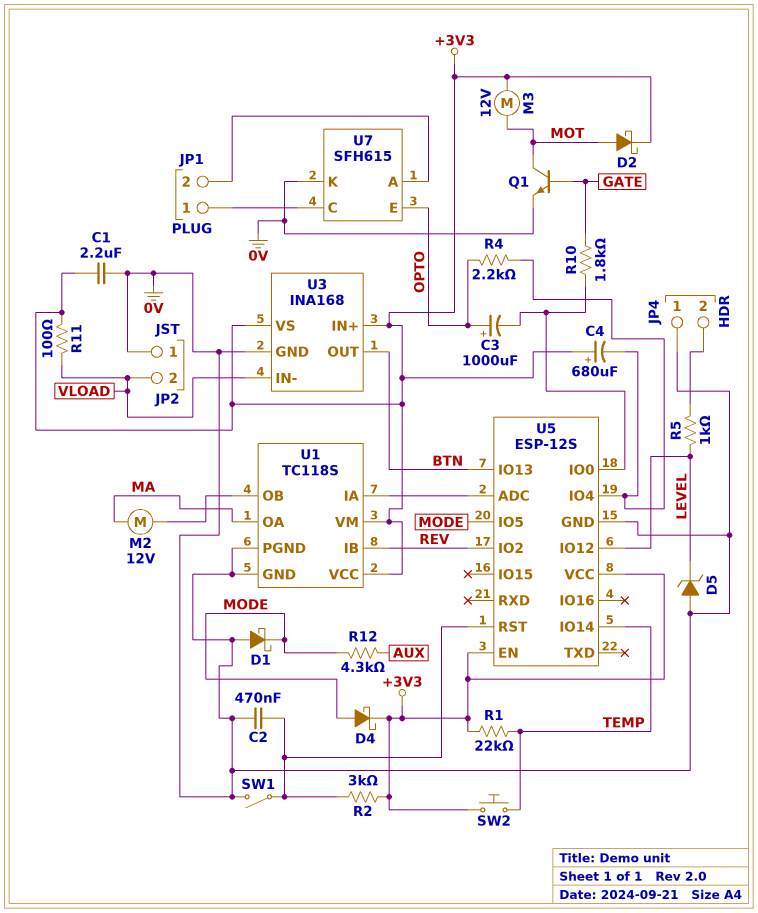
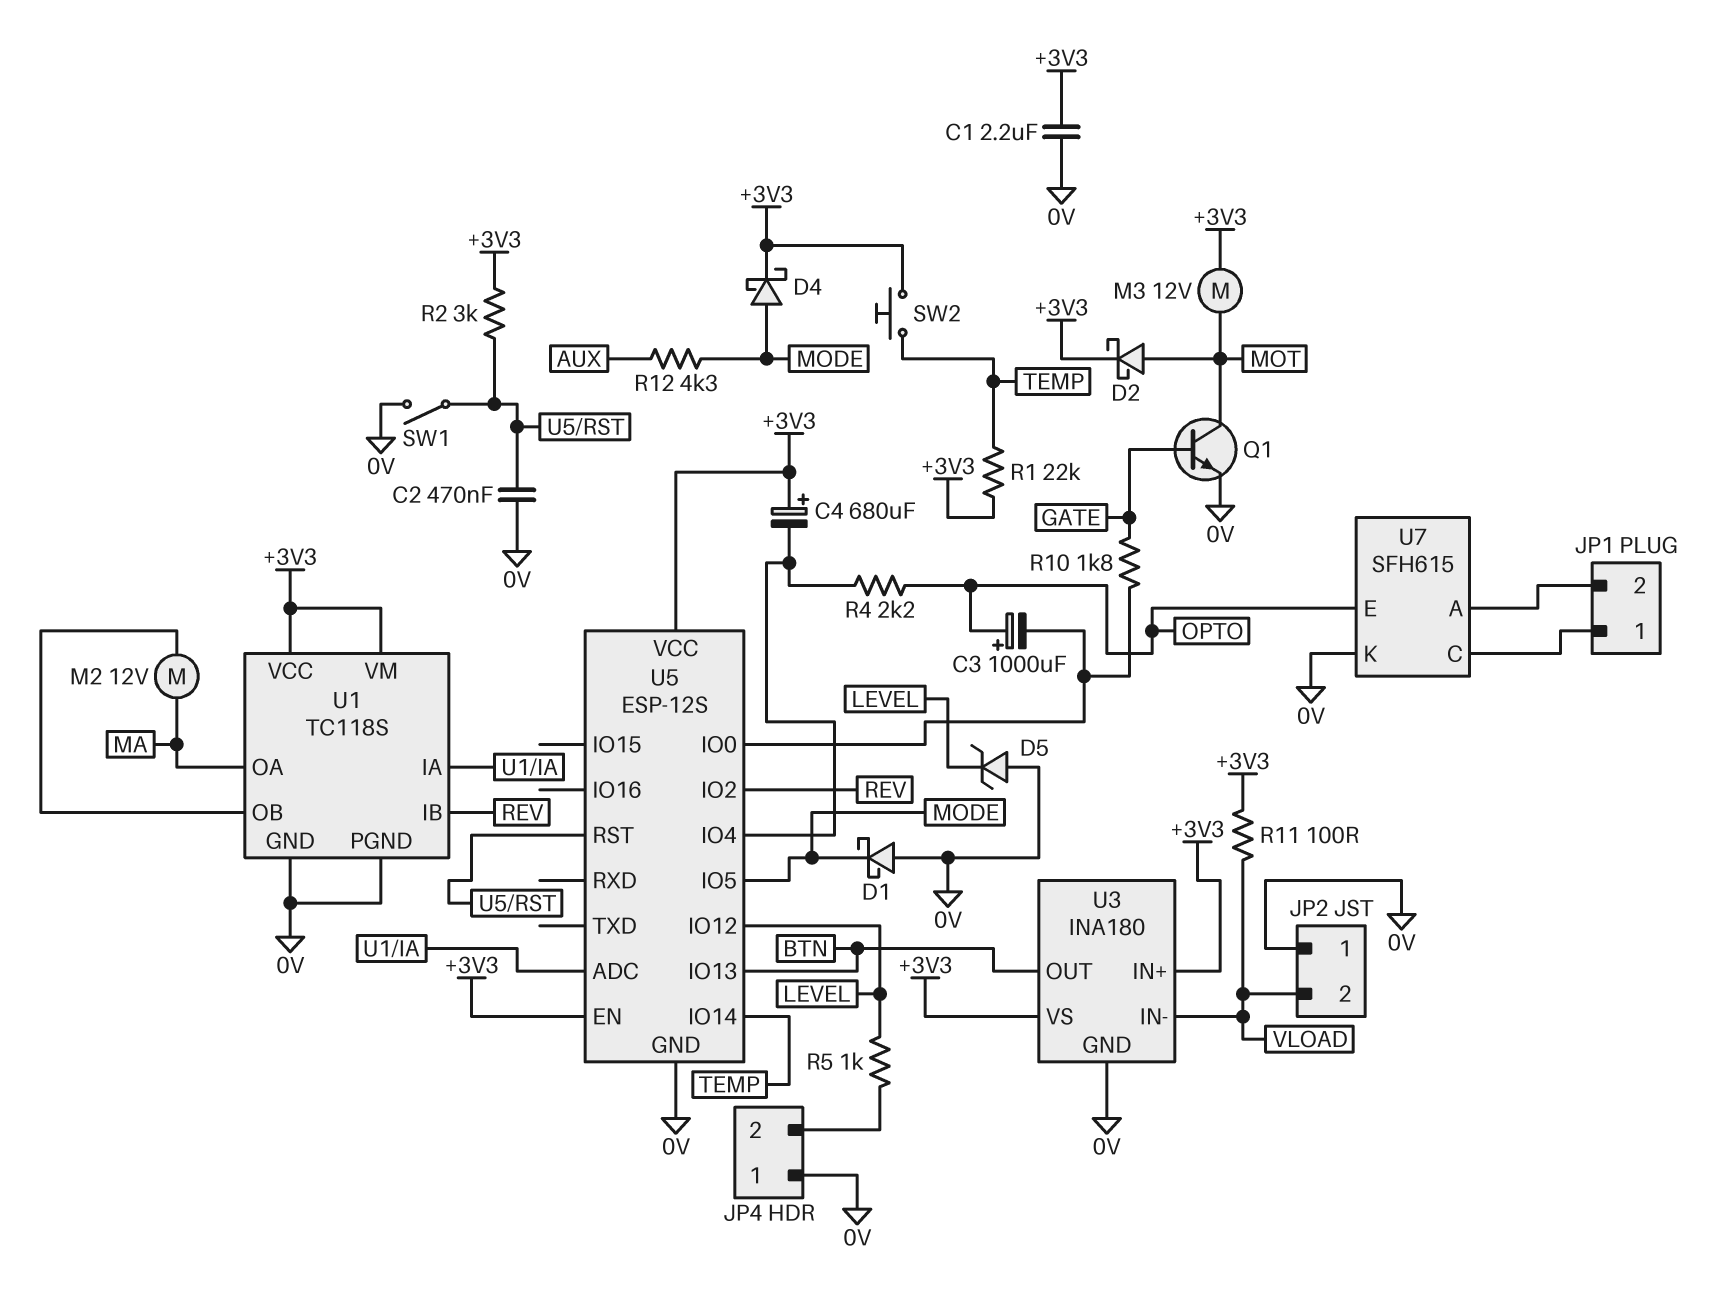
U3: INA168 -> INA180

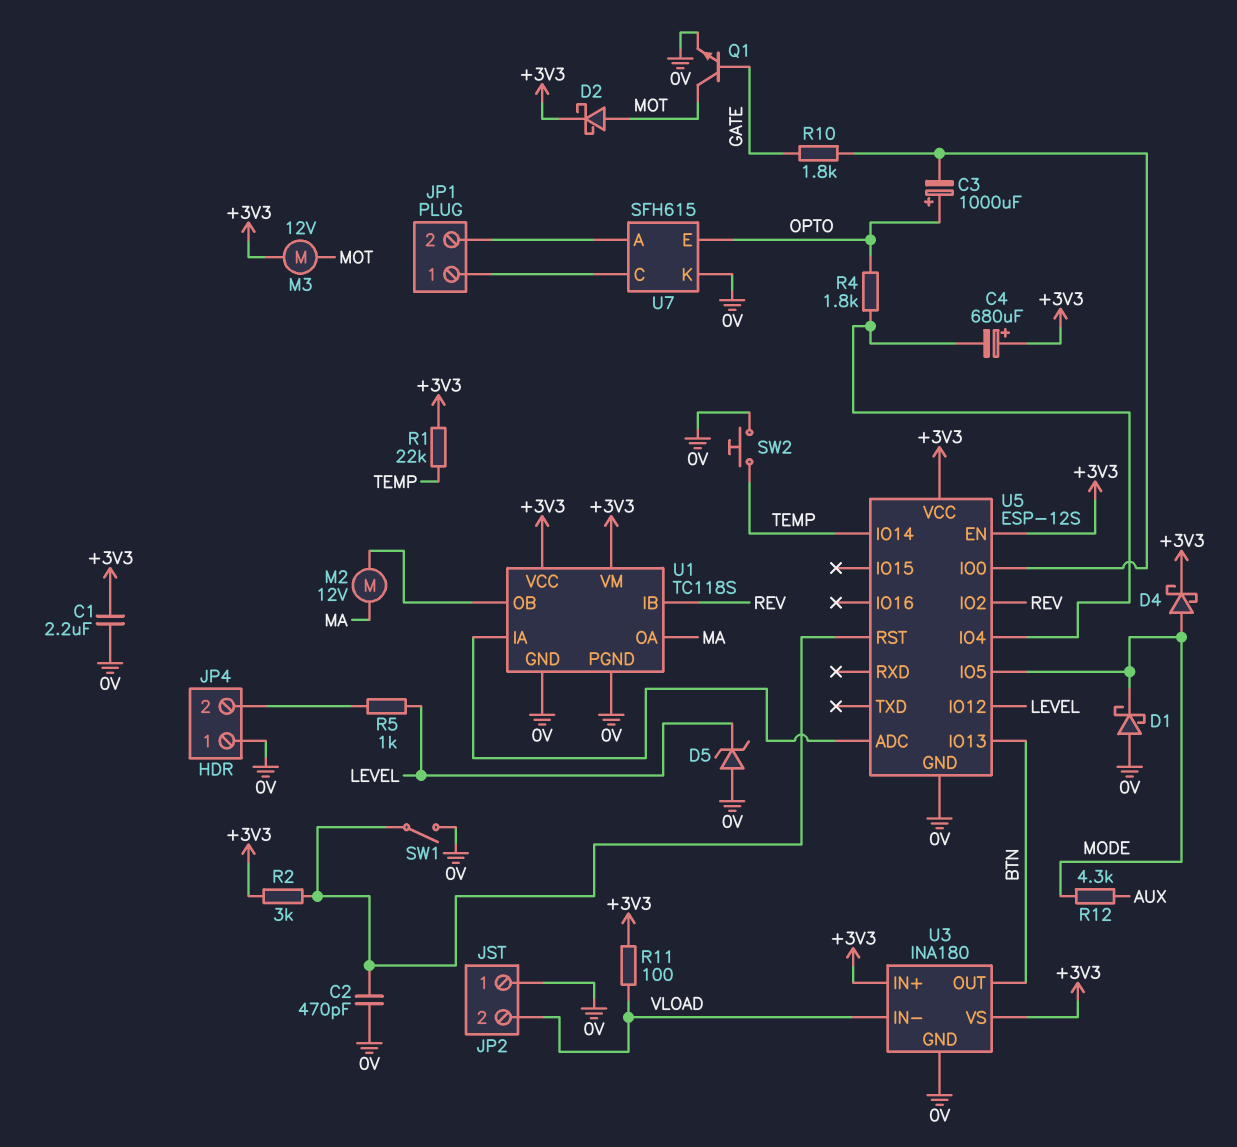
C2: 470nF (0V, U5/RST) -> 470pF (0V, U5/RST)
R4: 2.2k (OPTO, U5/IO4) -> 1.8k (OPTO, U5/IO4)
SW2: button (+3V3, TEMP) -> button (0V, TEMP)

